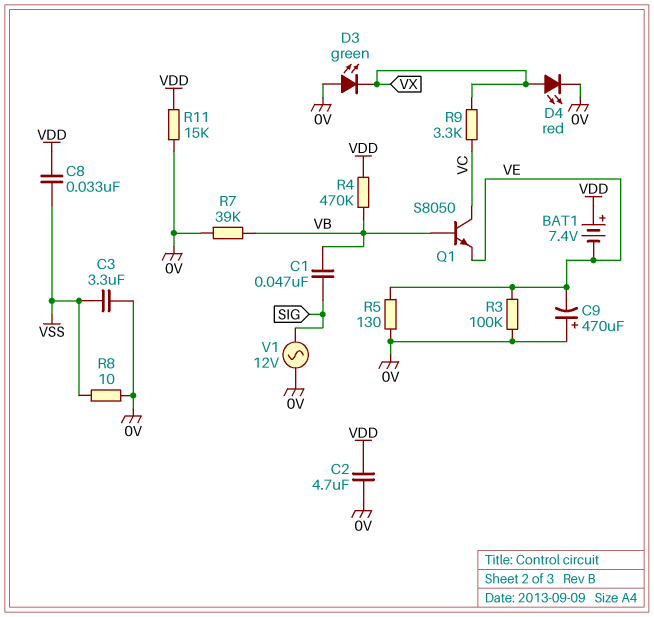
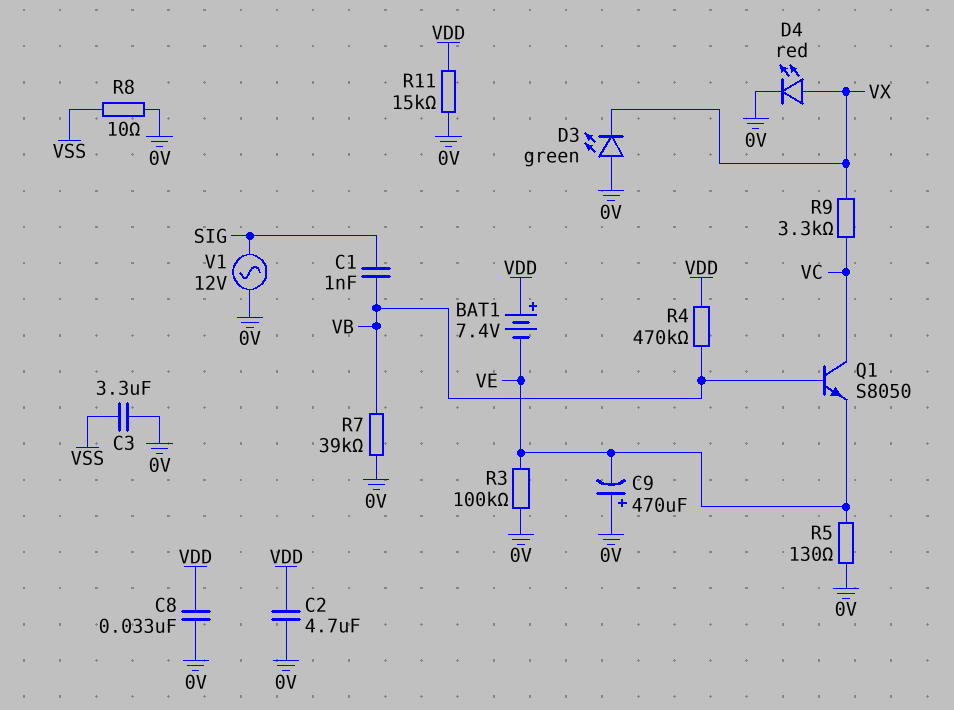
C1: 47nF (SIG, VB) -> 1nF (SIG, VB)
C8: 33nF (VDD, VSS) -> 33nF (0V, VDD)

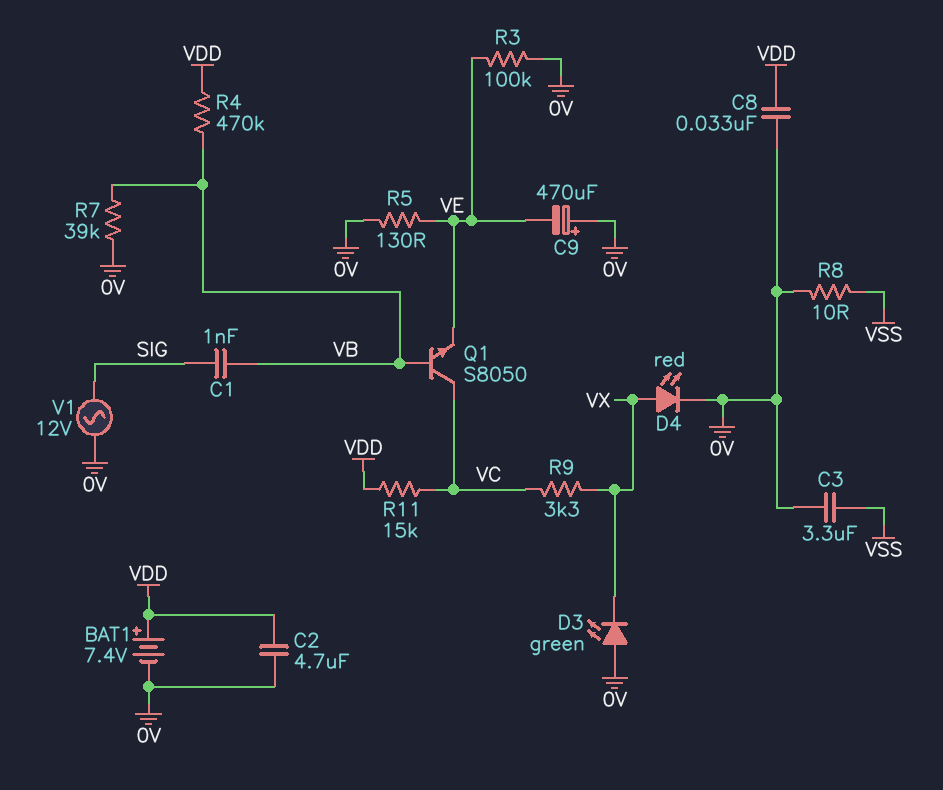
BAT1: 7.4V (plus VDD, minus VE) -> 7.4V (plus VDD, minus 0V)
R11: 15k (0V, VDD) -> 15k (VC, VDD)

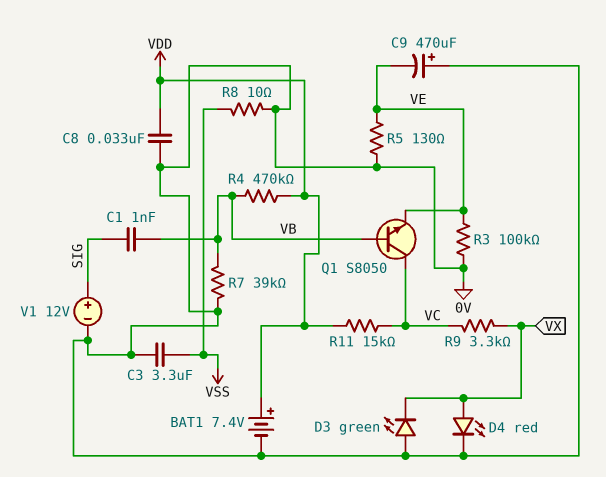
C2: 4.7uF (0V, VDD) -> none
V1: AC 12V (0V, SIG) -> 12V (plus SIG, minus 0V)

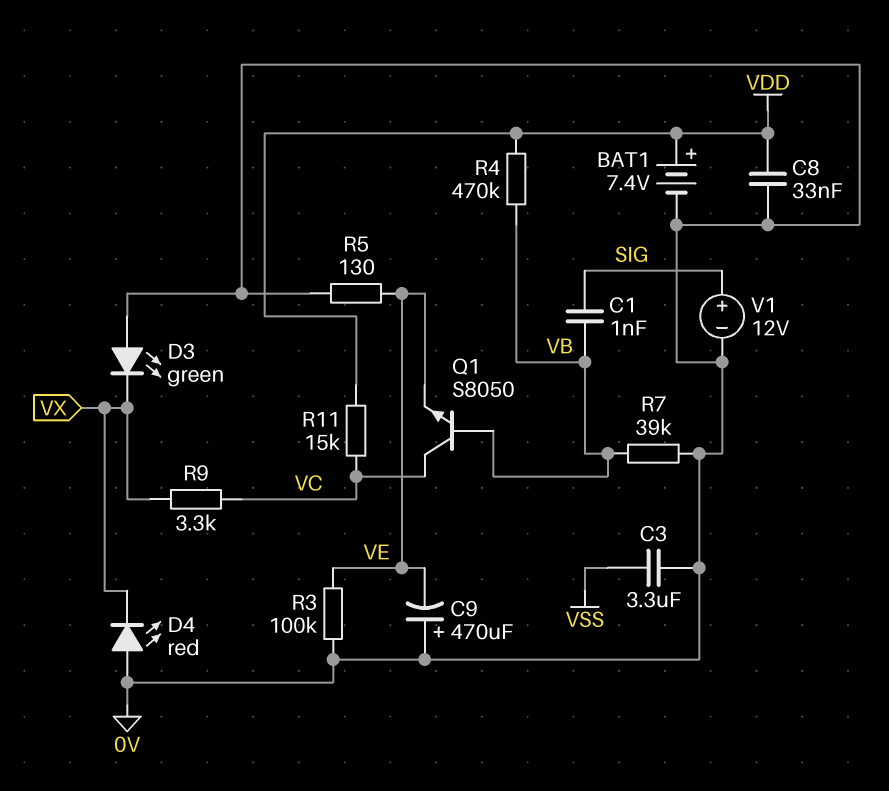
D4: LED red (A VX, K 0V) -> LED red (A 0V, K VX)
R8: 10 (0V, VSS) -> none

